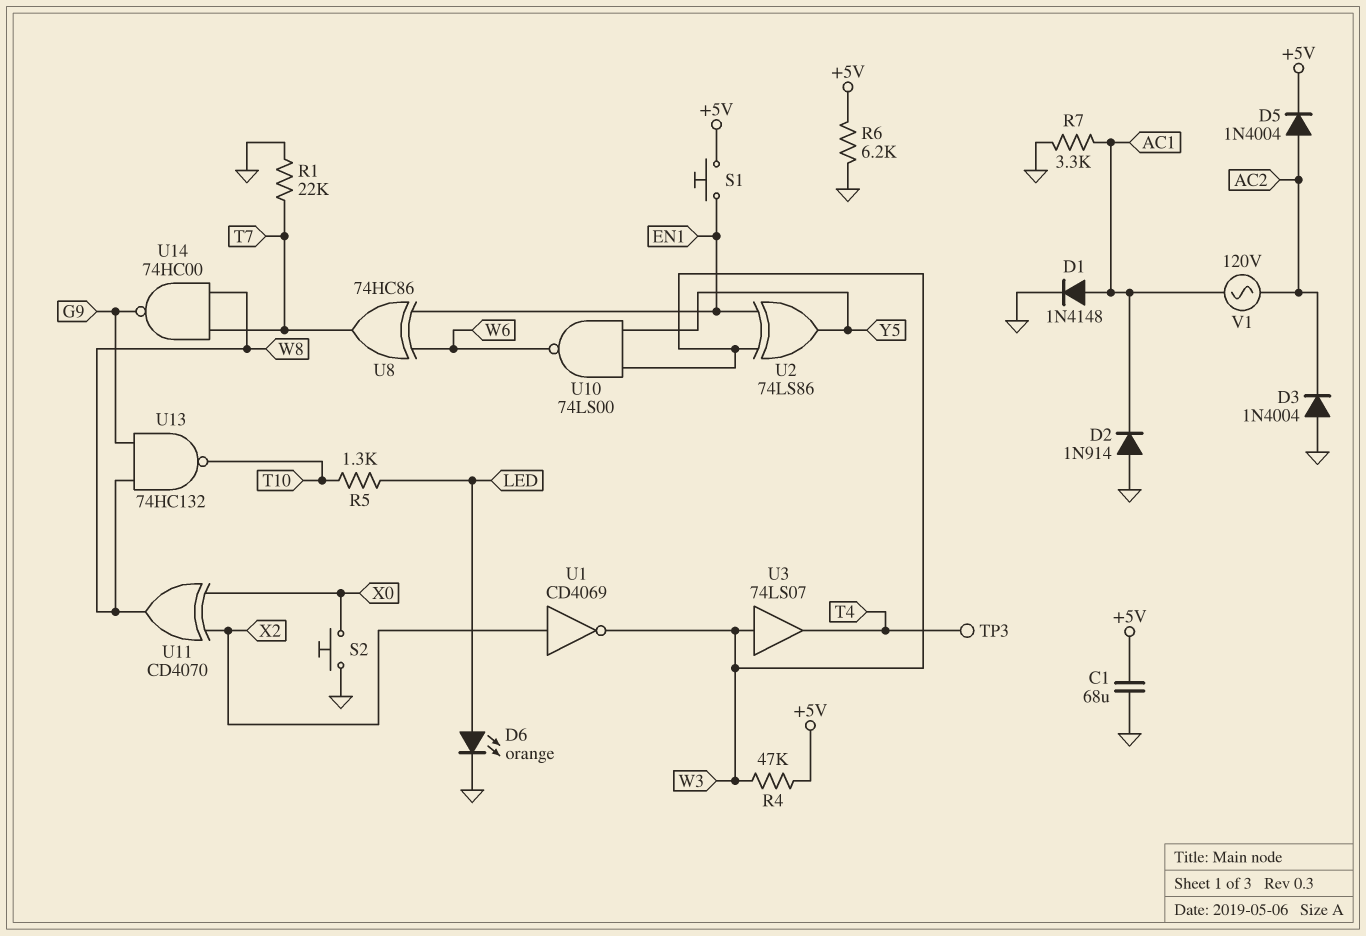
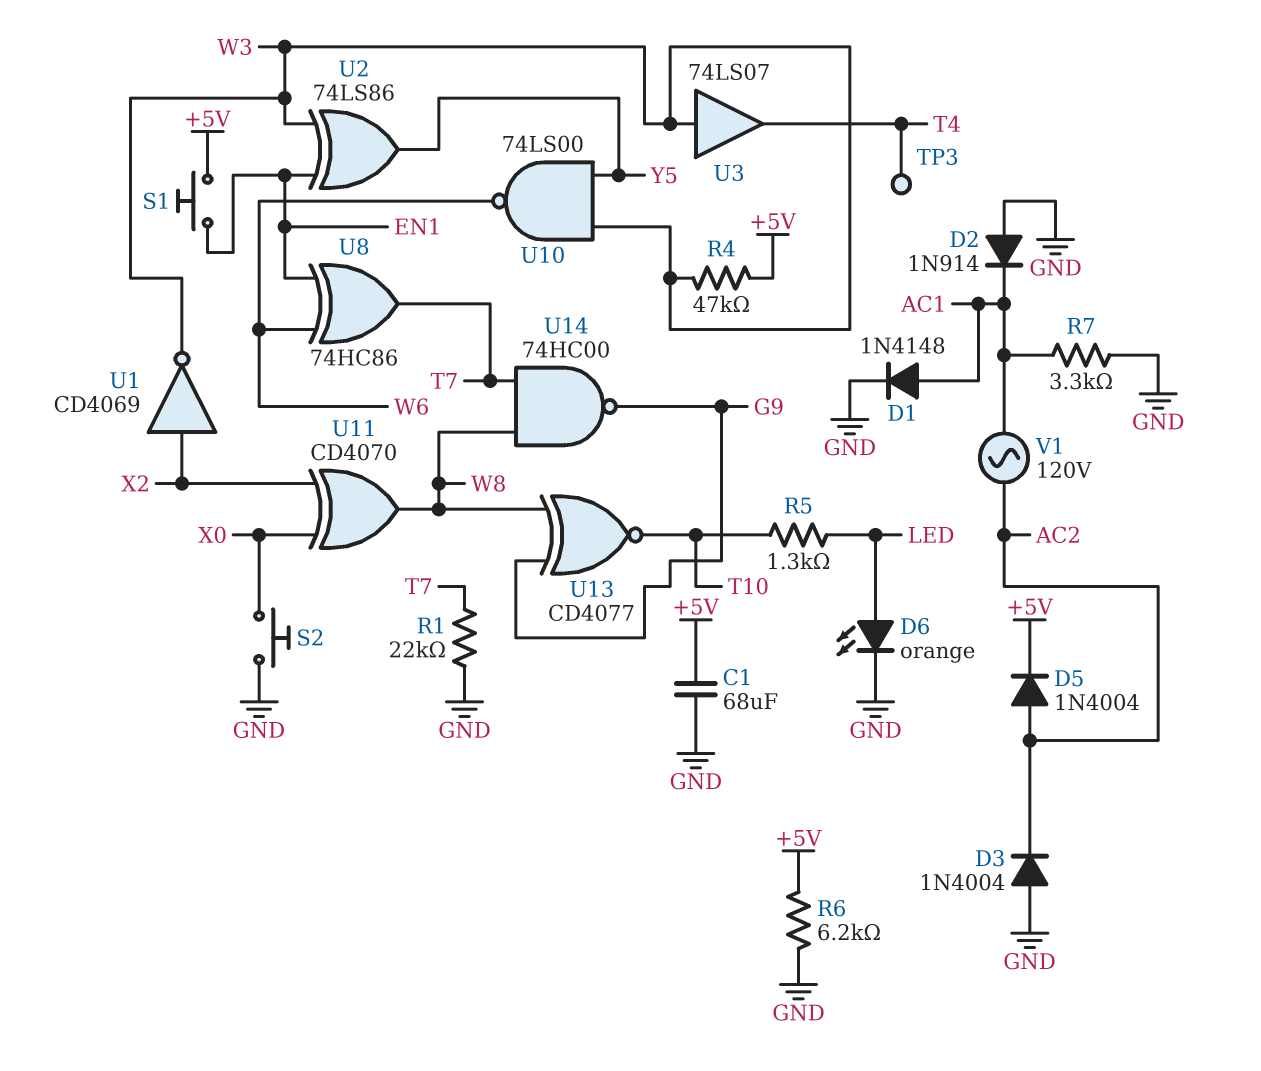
U13: NAND 74HC132 (in G9, in W8, out T10) -> XNOR CD4077 (in G9, in W8, out T10)

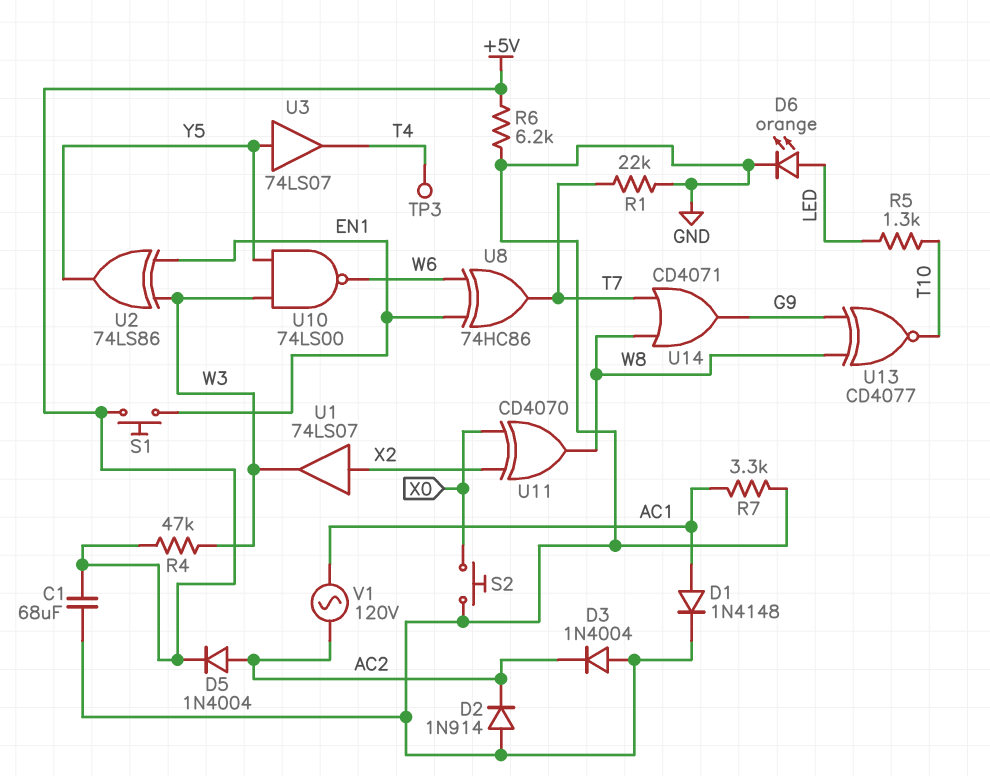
D2: diode 1N914 (A GND, K AC1) -> diode 1N914 (A GND, K AC2)
U1: NOT CD4069 (in X2, out W3) -> buffer 74LS07 (in X2, out W3)
U3: buffer 74LS07 (in W3, out T4) -> buffer 74LS07 (in Y5, out T4)
U14: NAND 74HC00 (in T7, in W8, out G9) -> OR CD4071 (in T7, in W8, out G9)

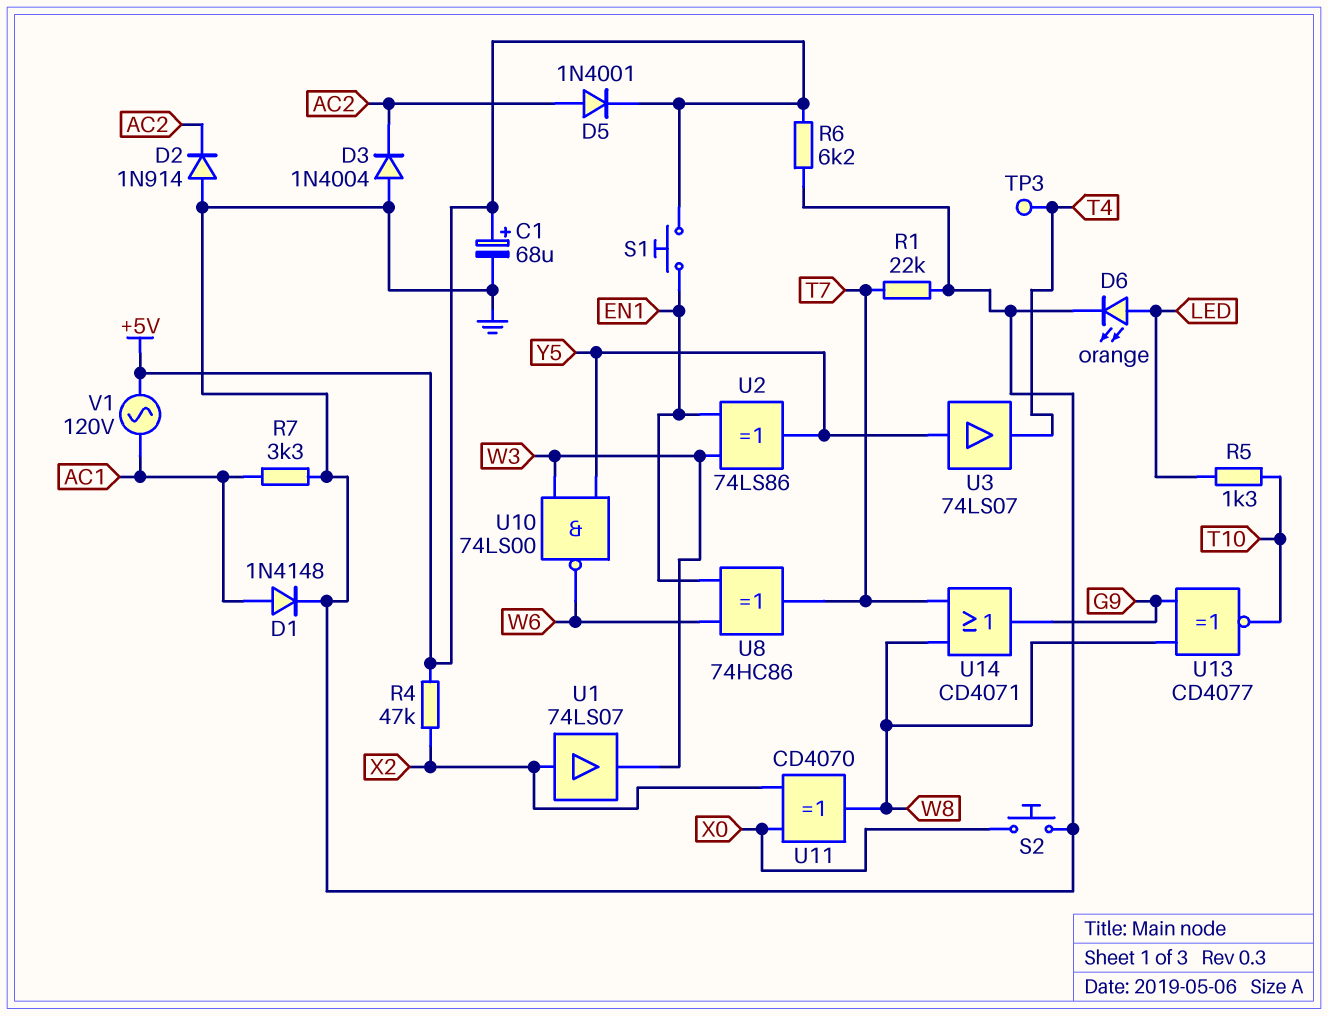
C1: 68uF (+5V, GND) -> 68uF (plus +5V, minus GND)
D5: diode 1N4004 (A AC2, K +5V) -> diode 1N4001 (A AC2, K +5V)
R4: 47k (+5V, W3) -> 47k (+5V, X2)
V1: AC 120V (AC1, AC2) -> AC 120V (+5V, AC1)

